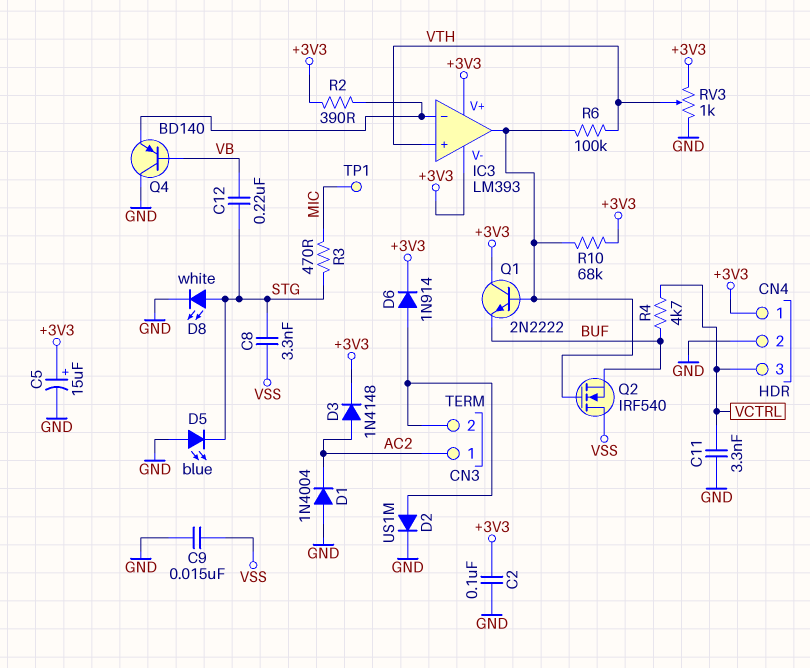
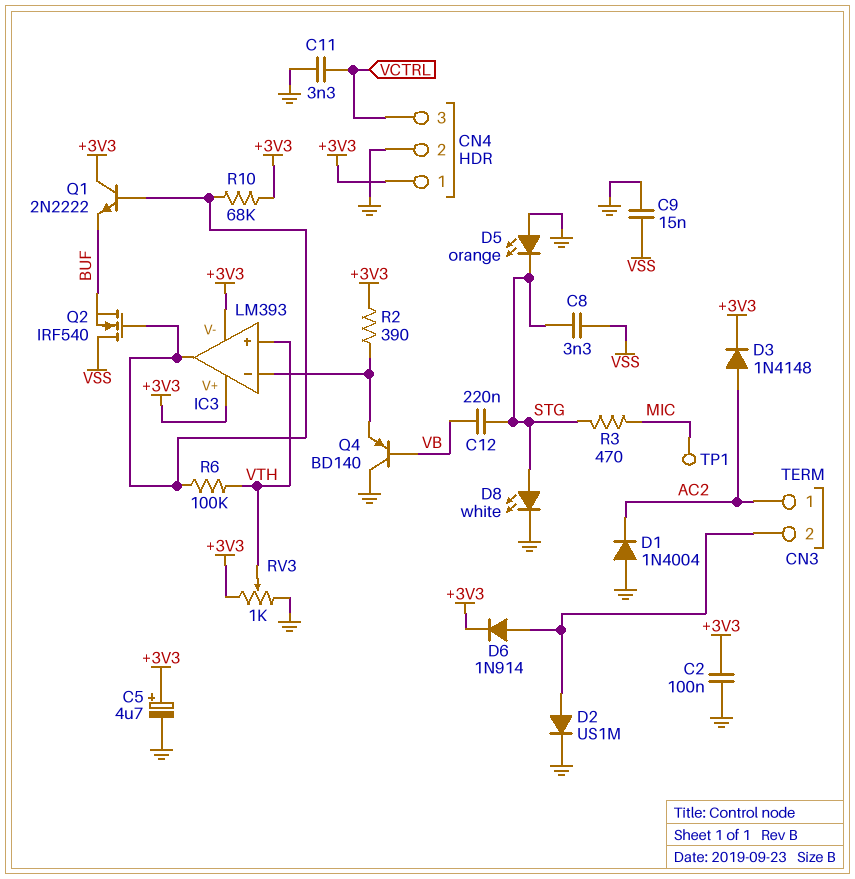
C5: 15uF (plus +3V3, minus GND) -> 4.7uF (plus +3V3, minus GND)
D5: LED blue (A GND, K STG) -> LED orange (A GND, K STG)
R4: 4.7k (BUF, VCTRL) -> none

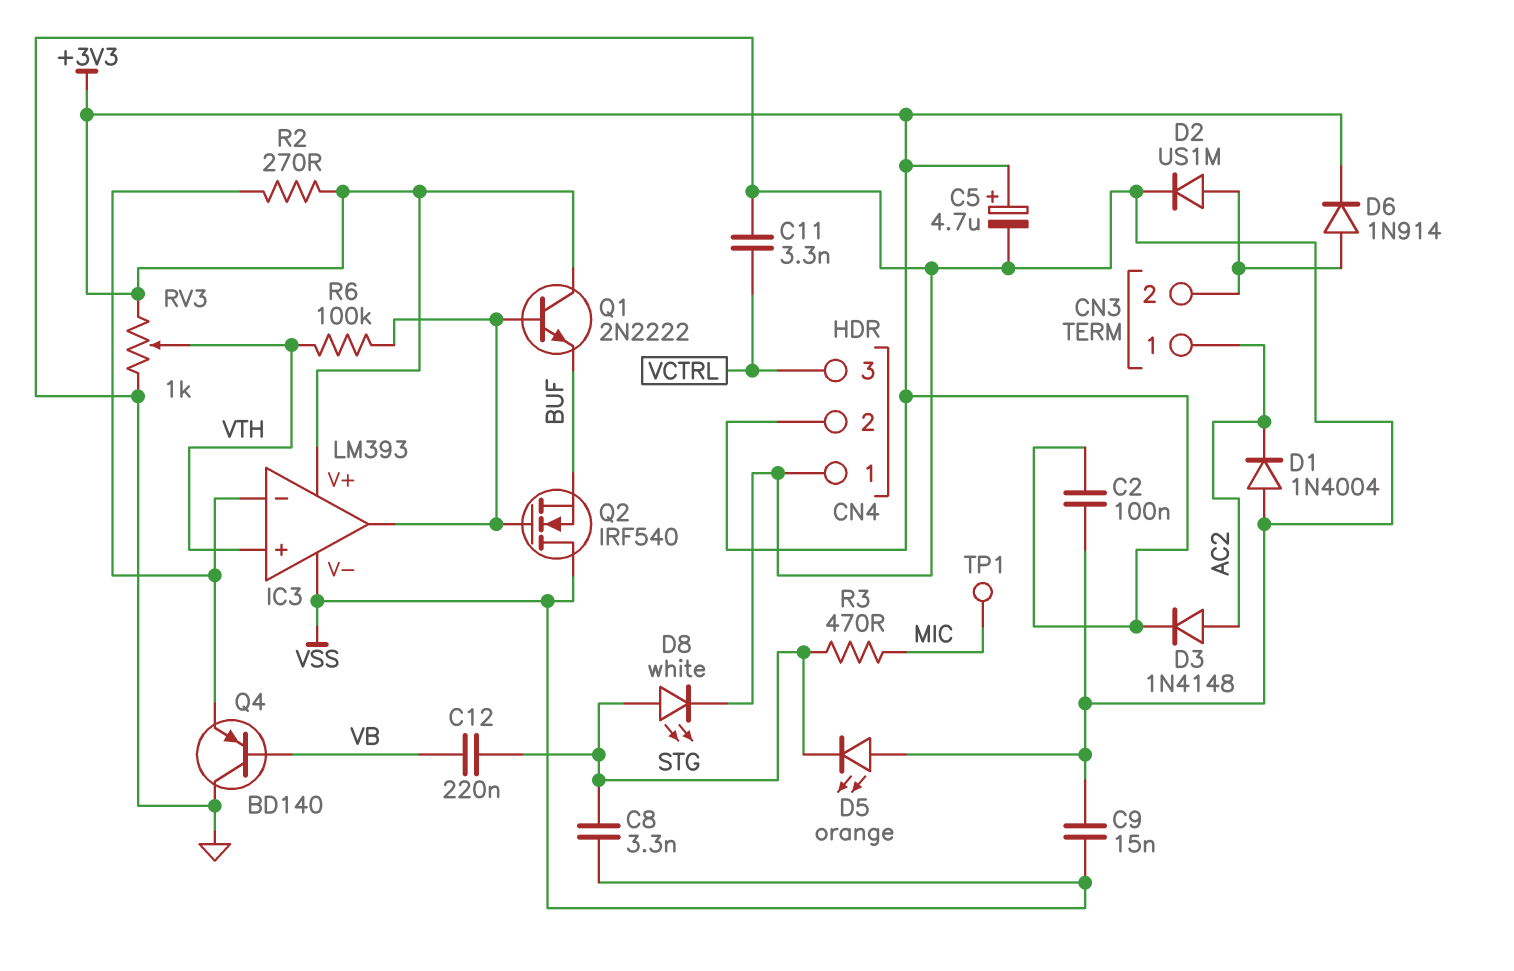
CN4 pin 1: +3V3 -> GND
CN4 pin 2: GND -> +3V3
IC3 pin V-: +3V3 -> VSS
R2: 390 (+3V3, IC3/in-) -> 270 (+3V3, IC3/in-)
R10: 68k (+3V3, IC3/out) -> none

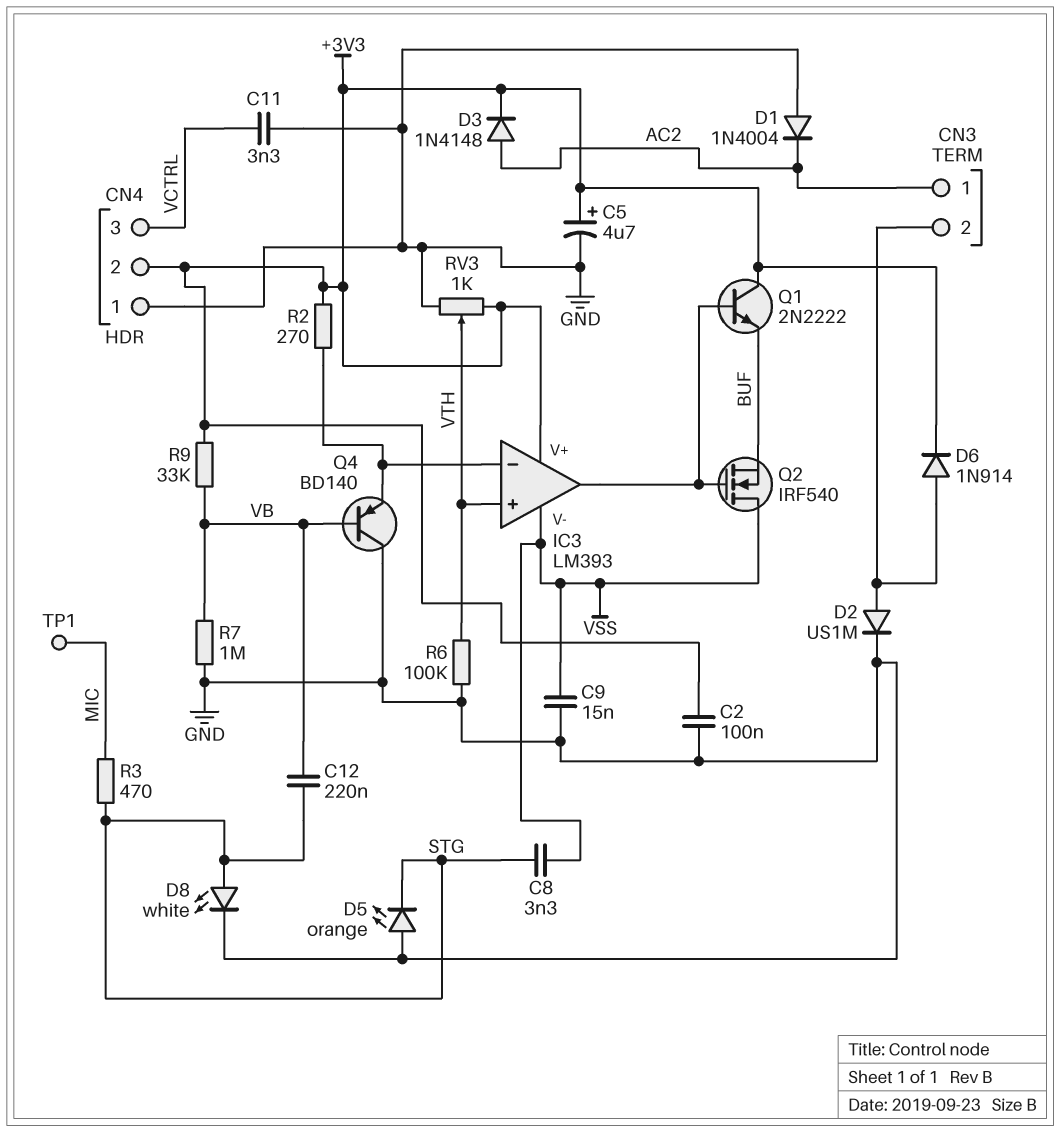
R6: 100k (IC3/out, VTH) -> 100k (GND, VTH)
R7: none -> 1M (GND, VB)
R9: none -> 33k (+3V3, VB)

